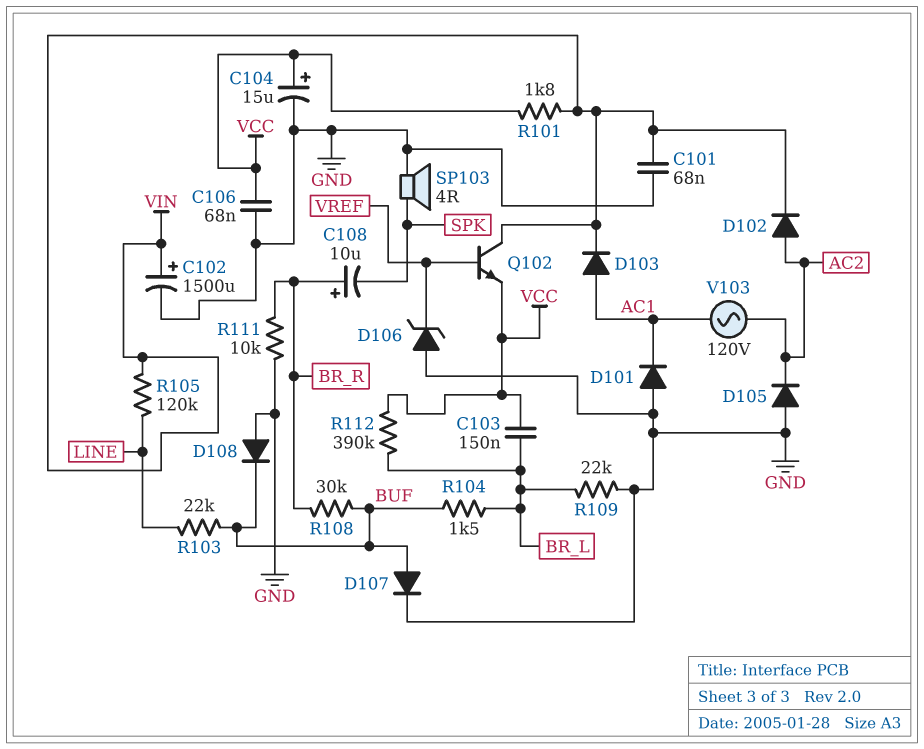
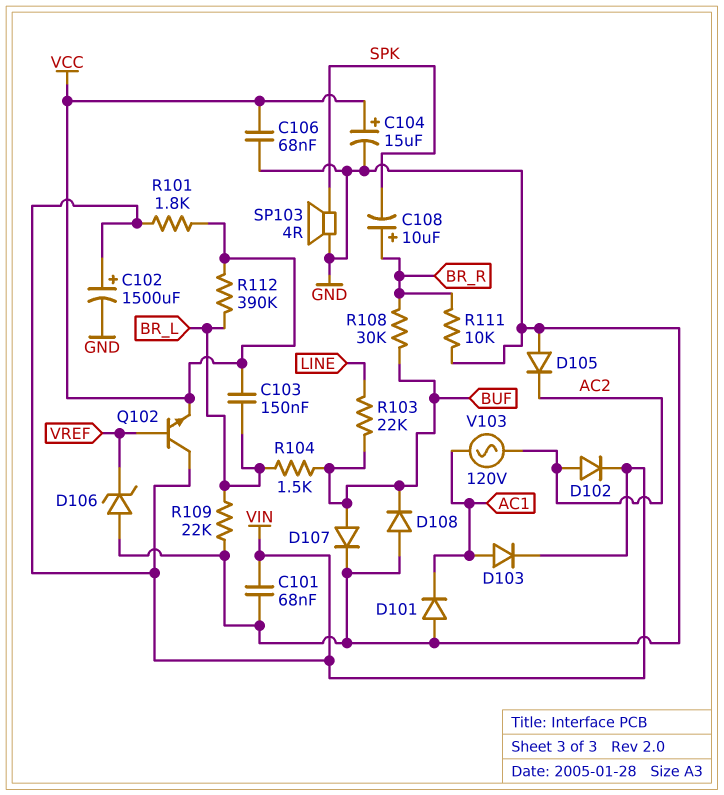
R105: 120k (LINE, VIN) -> none

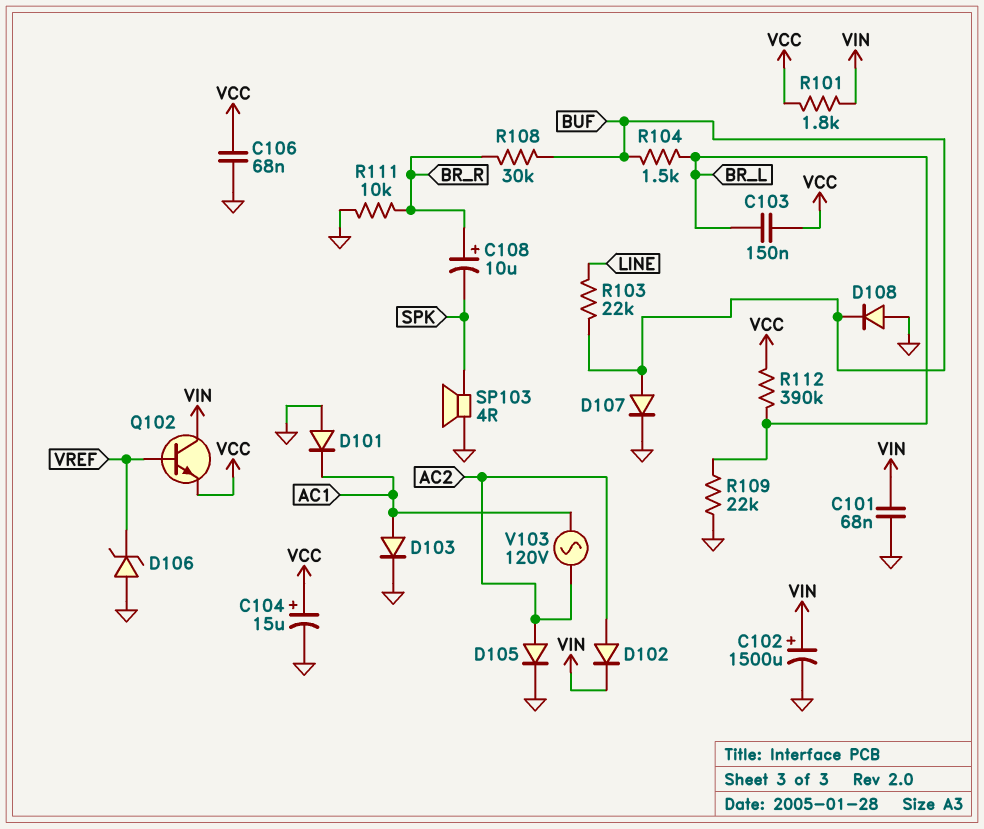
D103: diode (A AC1, K VIN) -> diode (A AC1, K GND)
D105: diode (A GND, K AC2) -> diode (A AC2, K GND)

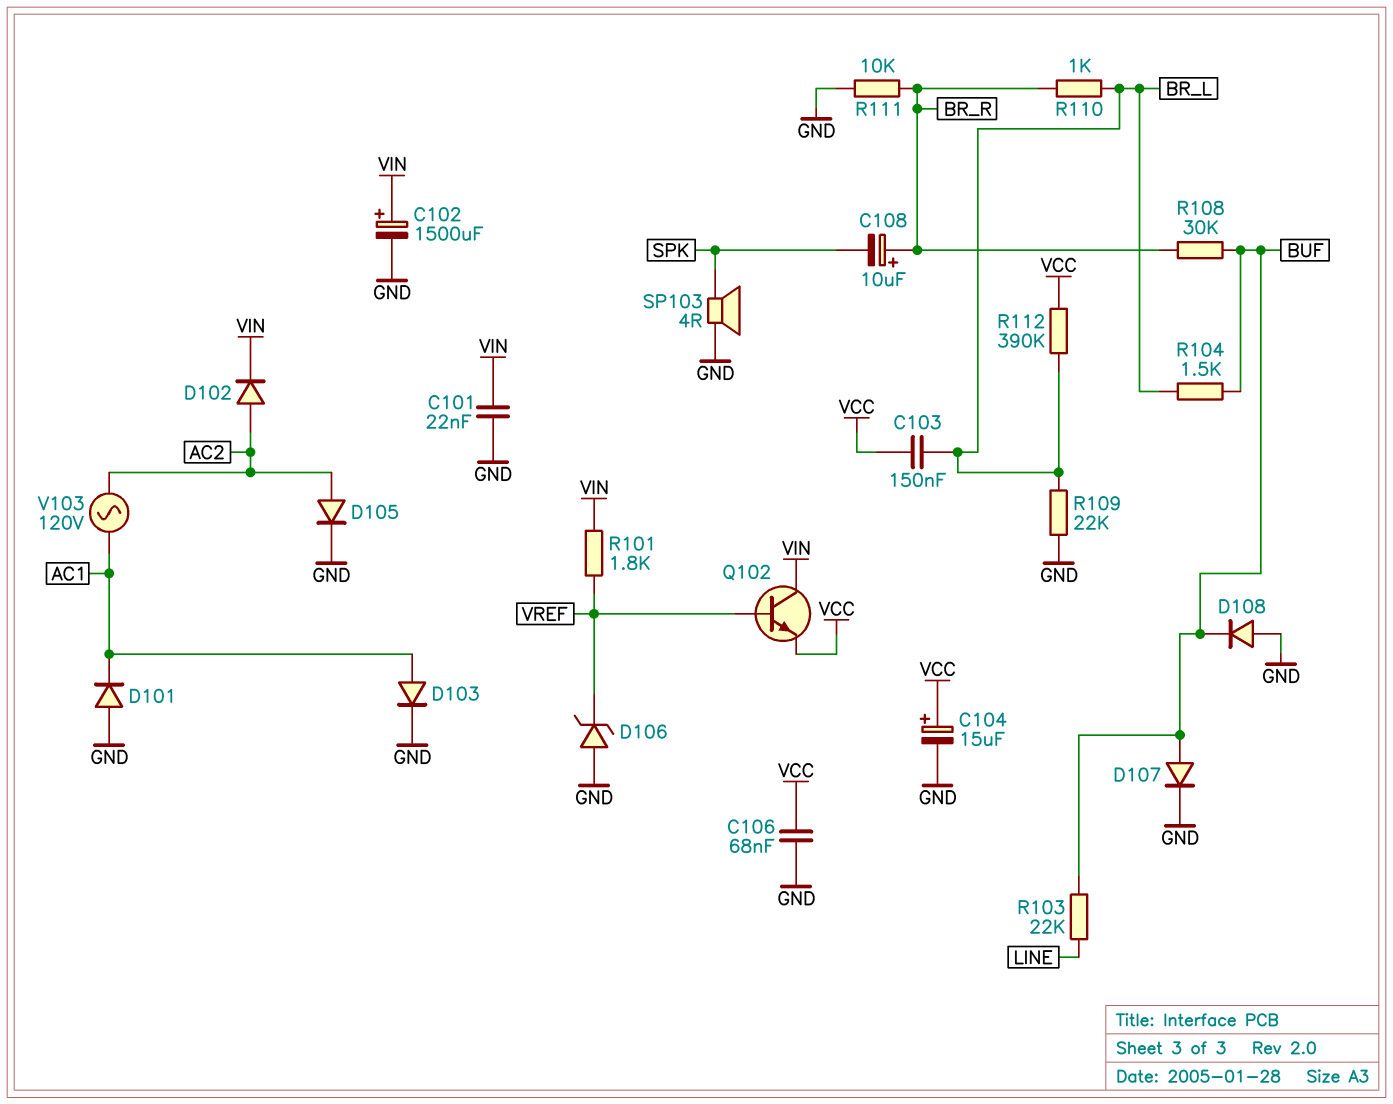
C101: 68nF (GND, VIN) -> 22nF (GND, VIN)
R101: 1.8k (VCC, VIN) -> 1.8k (VIN, VREF)
R110: none -> 1k (BR_L, BR_R)

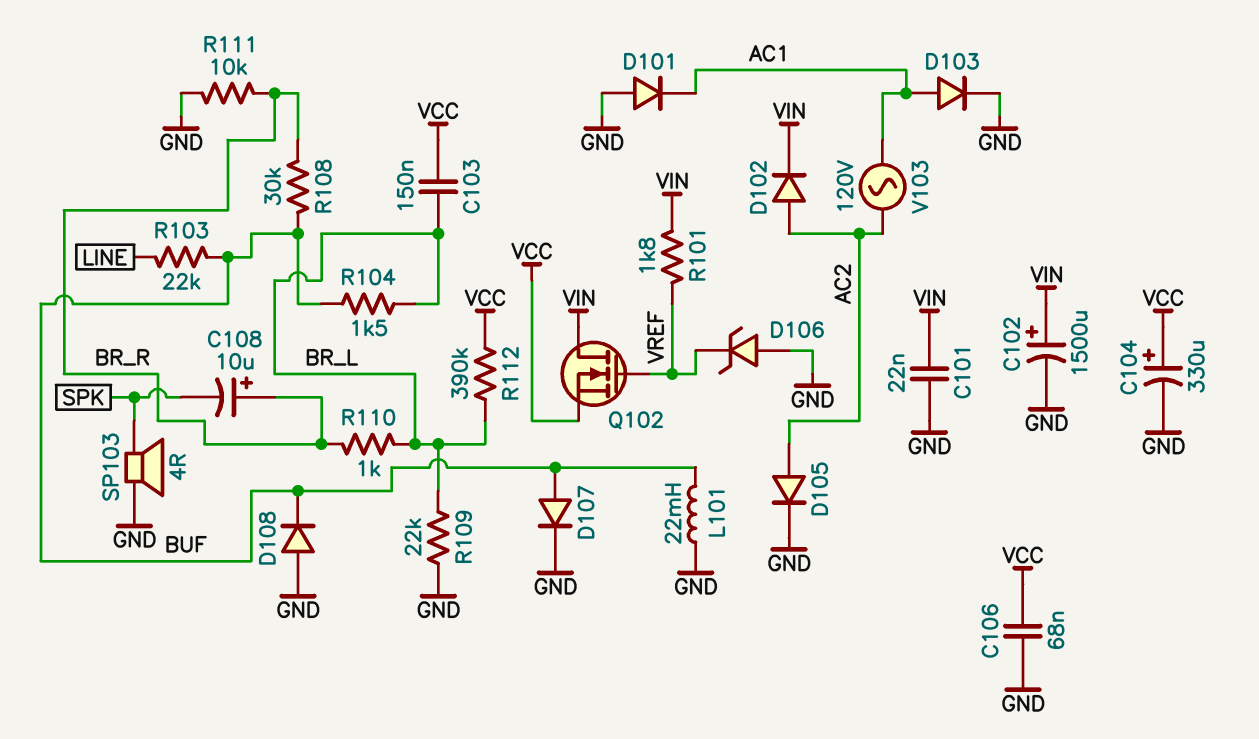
C104: 15uF (plus VCC, minus GND) -> 330uF (plus VCC, minus GND)
L101: none -> 22mH (BUF, GND)
Q102: NPN (B VREF, C VIN, E VCC) -> NMOS (G VREF, D VIN, S VCC)

